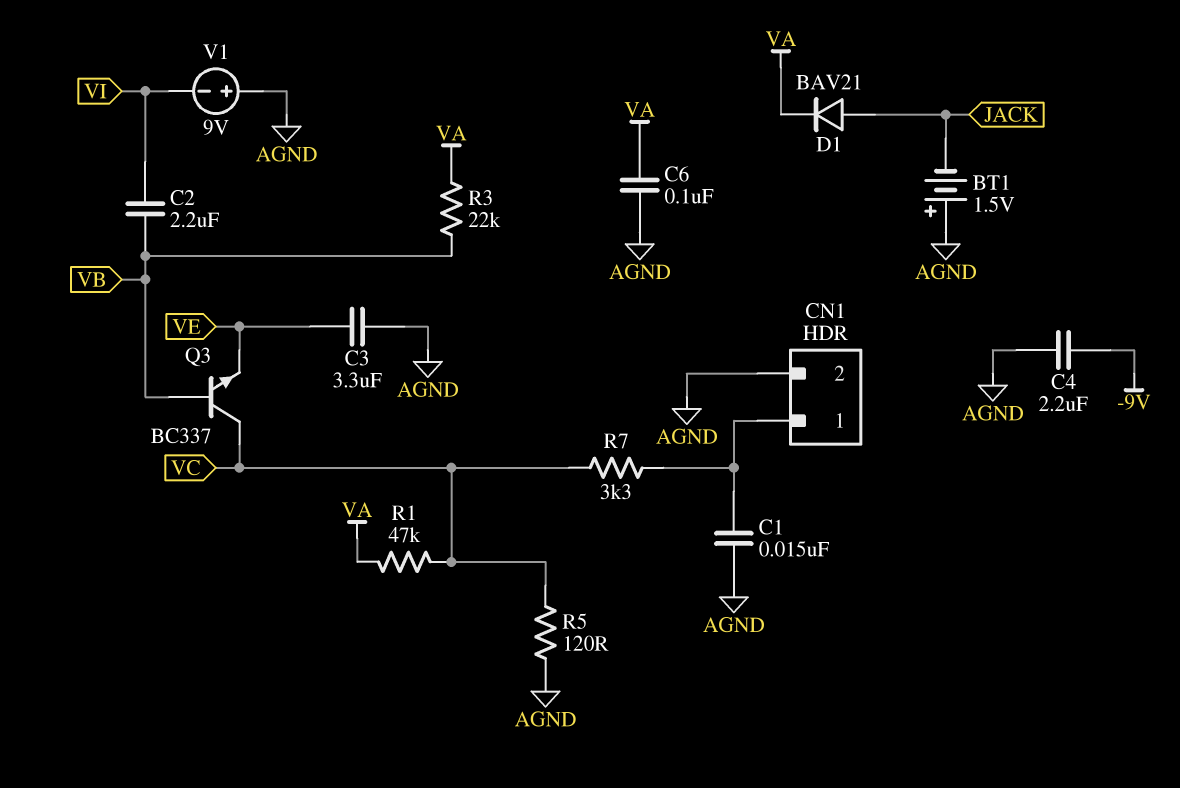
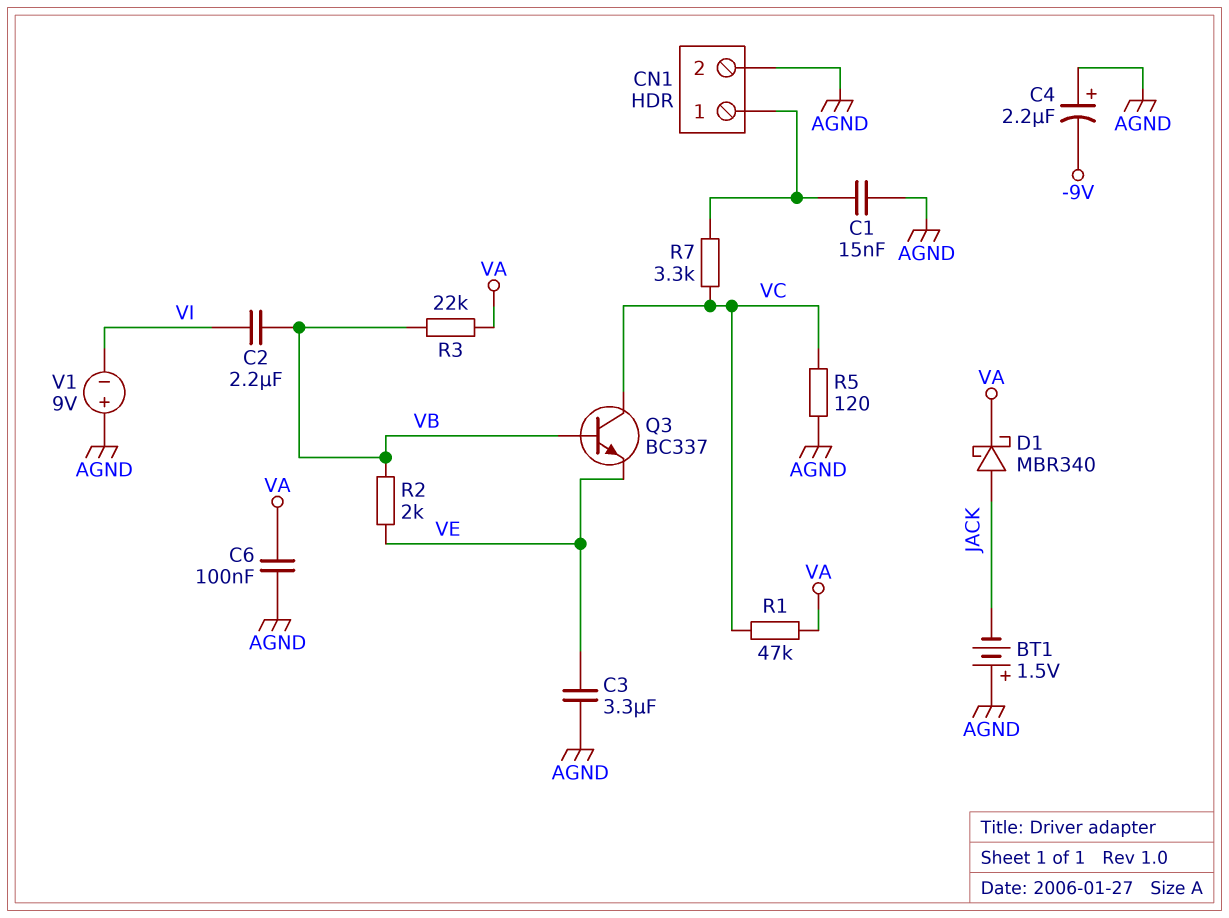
C4: 2.2uF (-9V, AGND) -> 2.2uF (plus AGND, minus -9V)
D1: diode BAV21 (A JACK, K VA) -> schottky MBR340 (A JACK, K VA)
R2: none -> 2k (VB, VE)

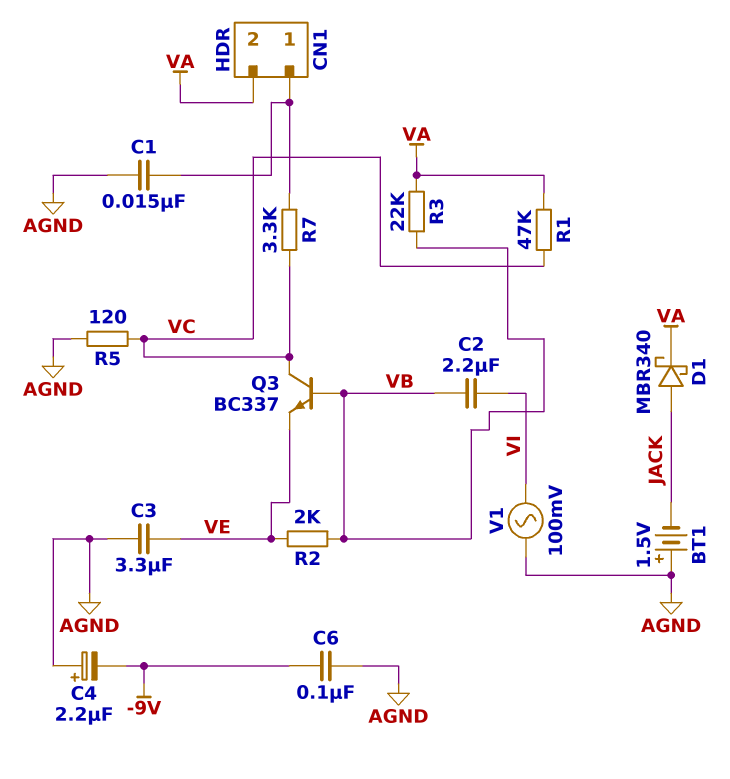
C6: 100nF (AGND, VA) -> 100nF (-9V, AGND)
CN1 pin 2: AGND -> VA
V1: 9V (plus AGND, minus VI) -> AC 100mV (AGND, VI)

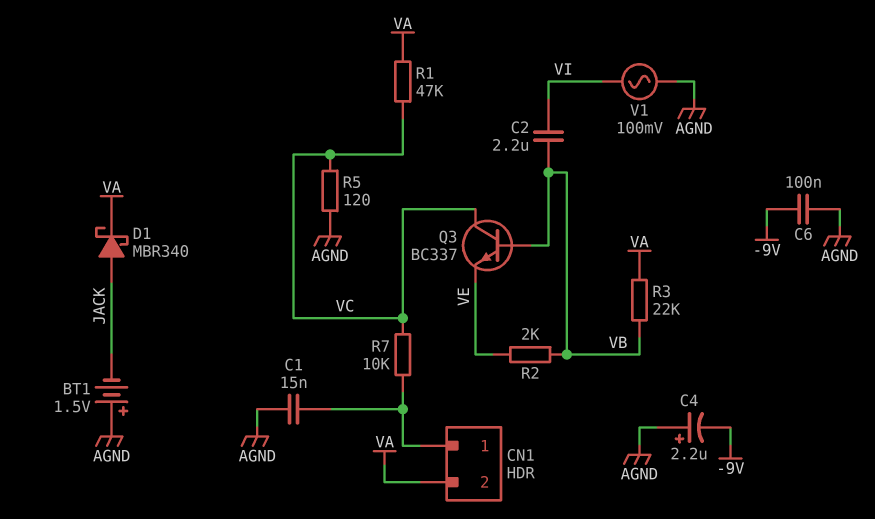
C3: 3.3uF (AGND, VE) -> none
R7: 3.3k (CN1/1, VC) -> 10k (CN1/1, VC)

